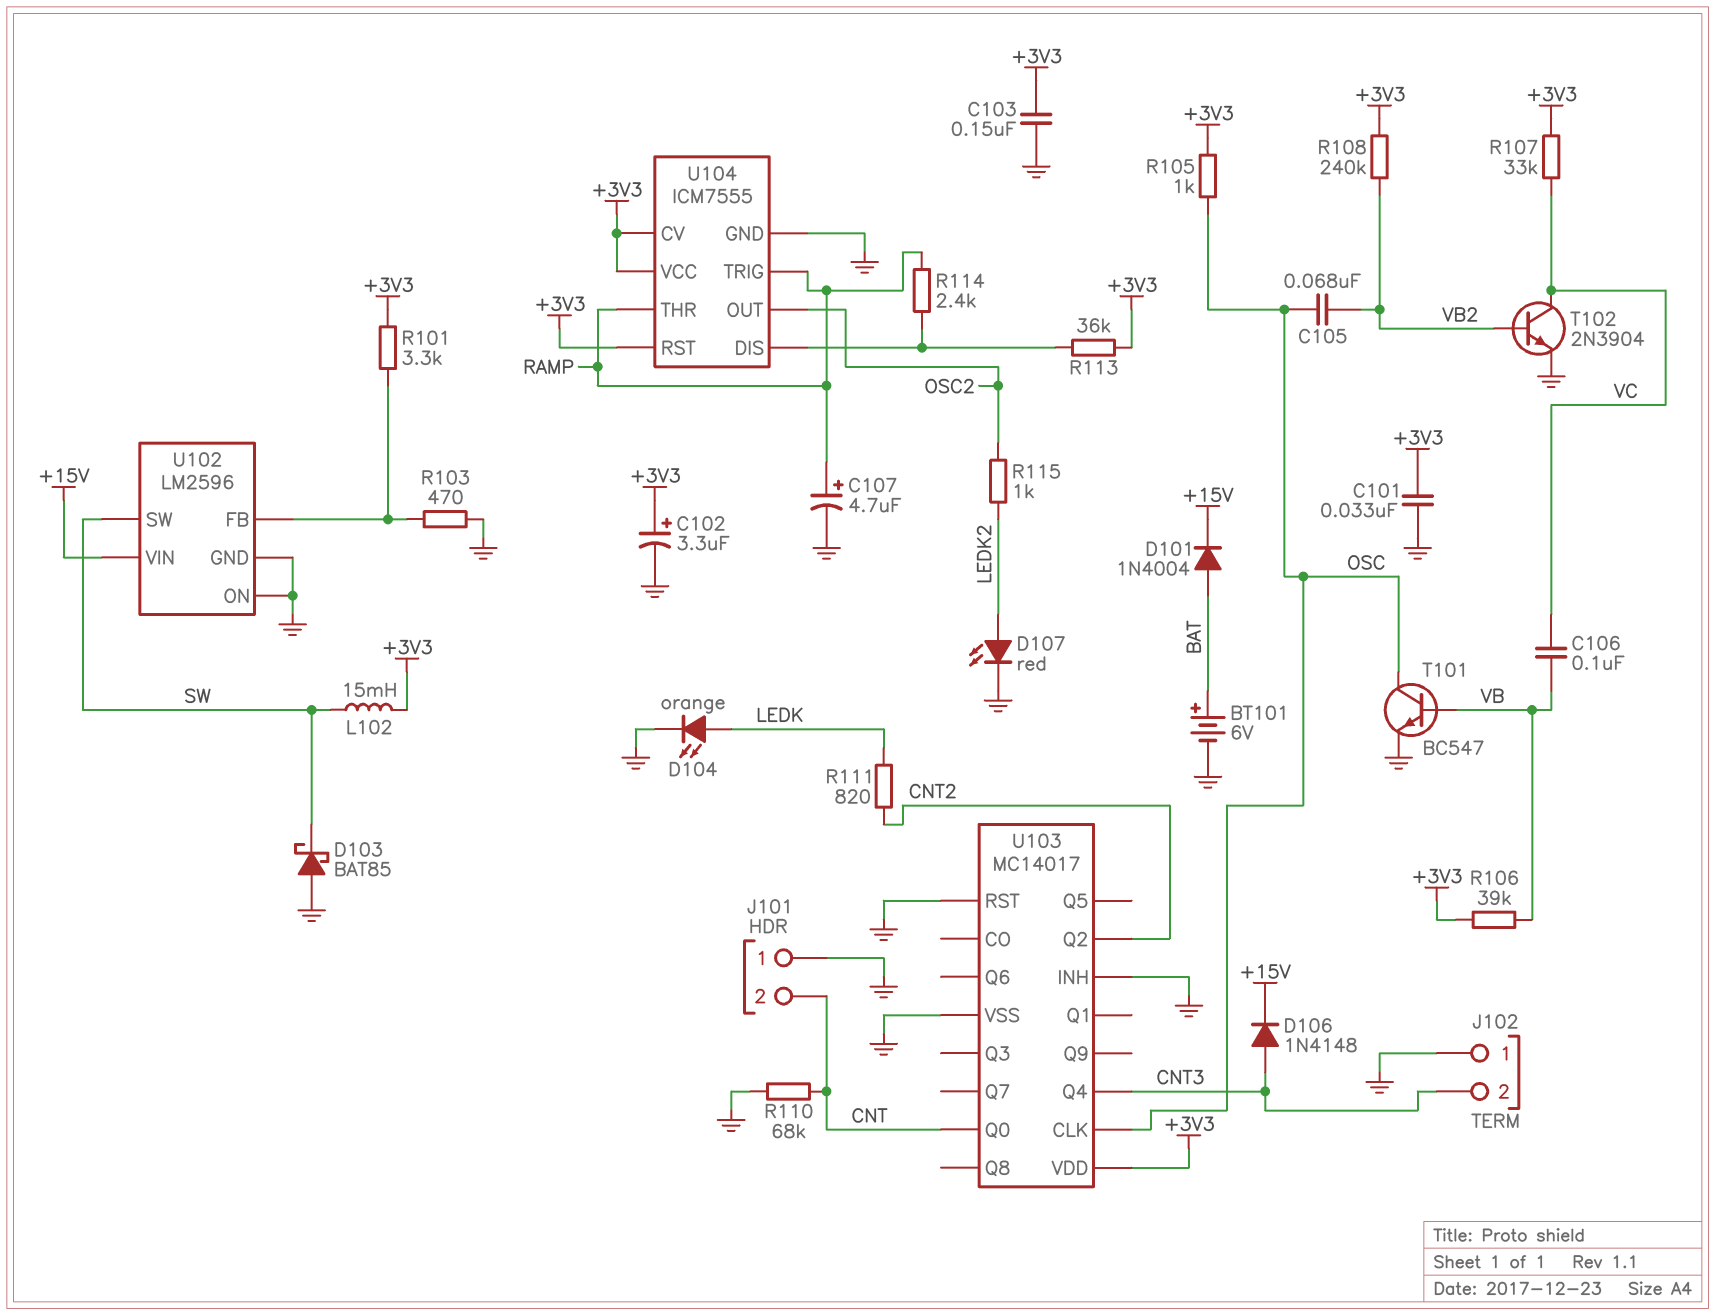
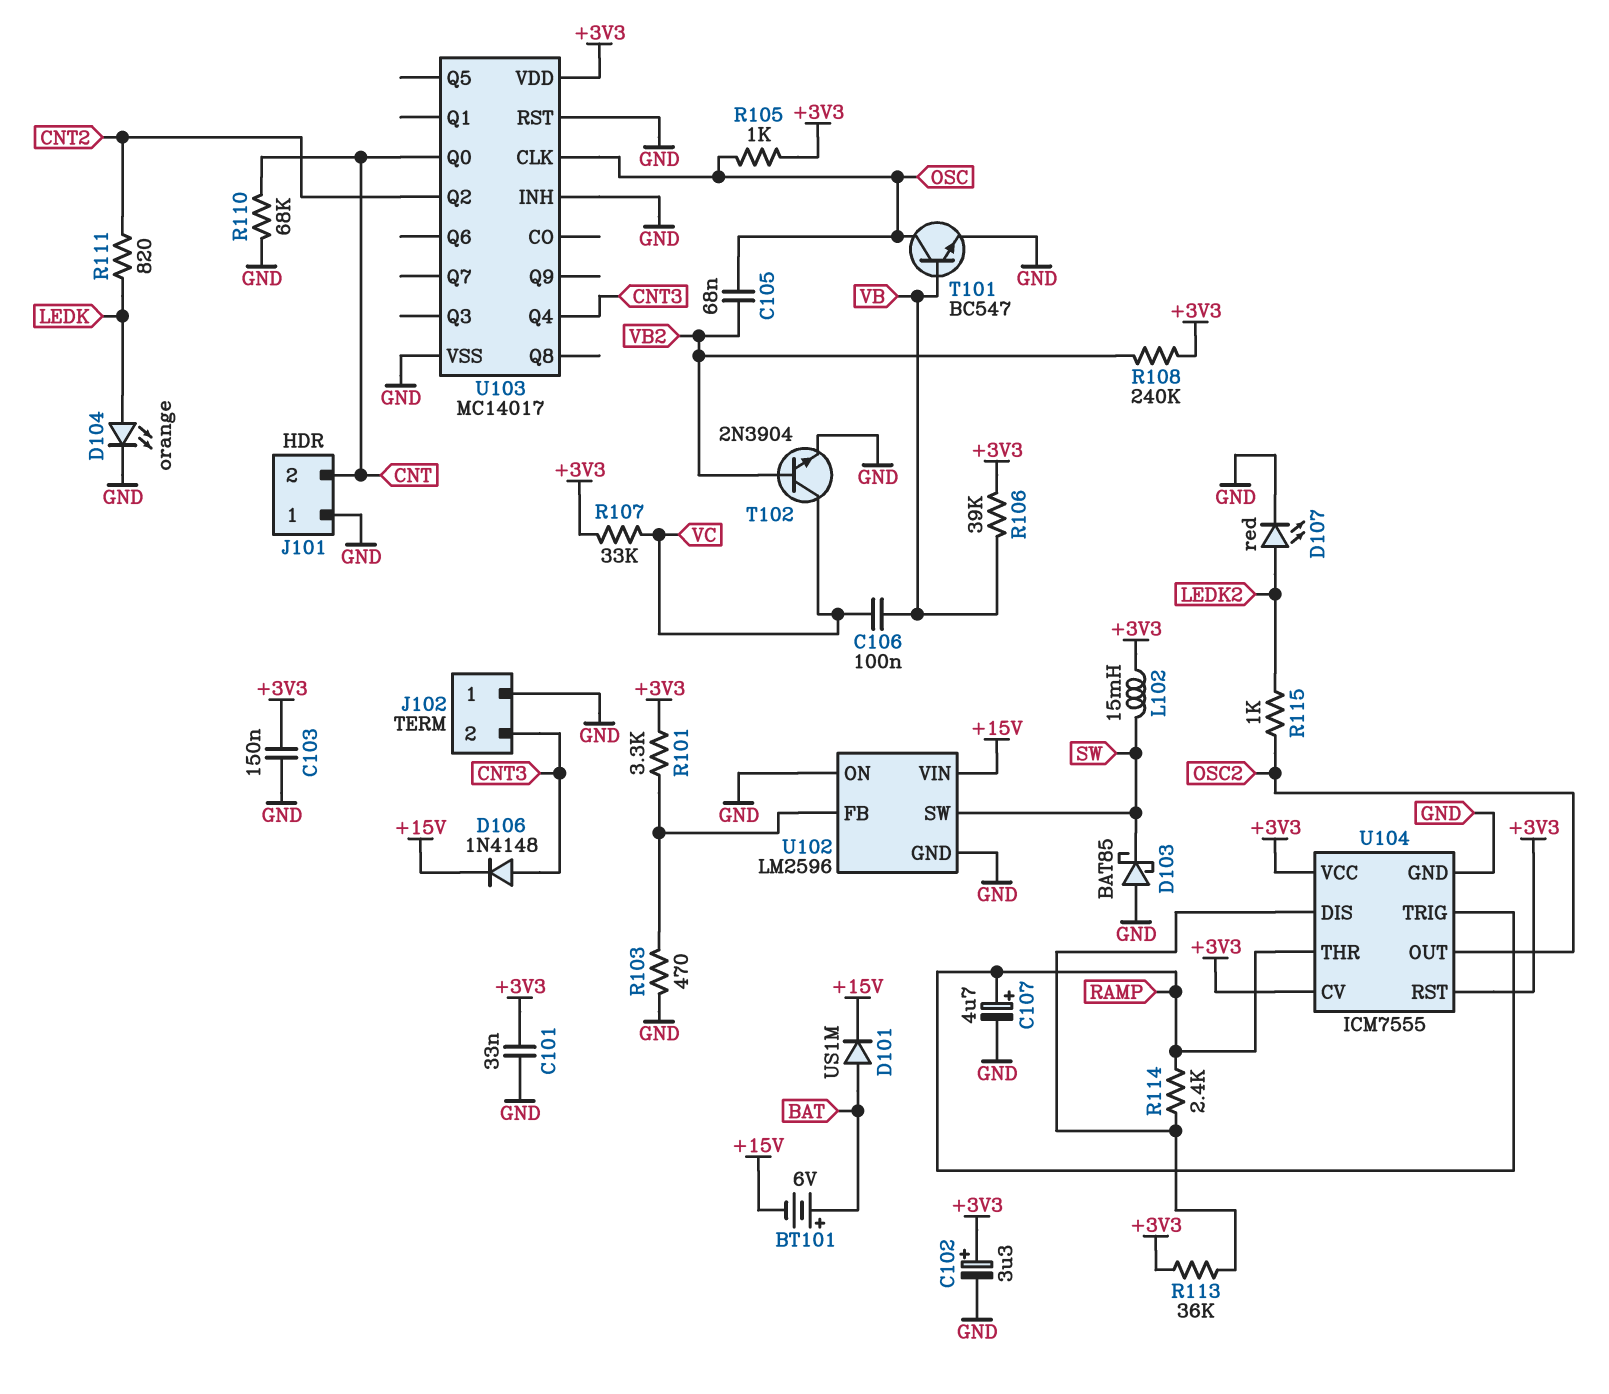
BT101: 6V (plus BAT, minus GND) -> 6V (plus BAT, minus +15V)
D101: diode 1N4004 (A BAT, K +15V) -> diode US1M (A BAT, K +15V)

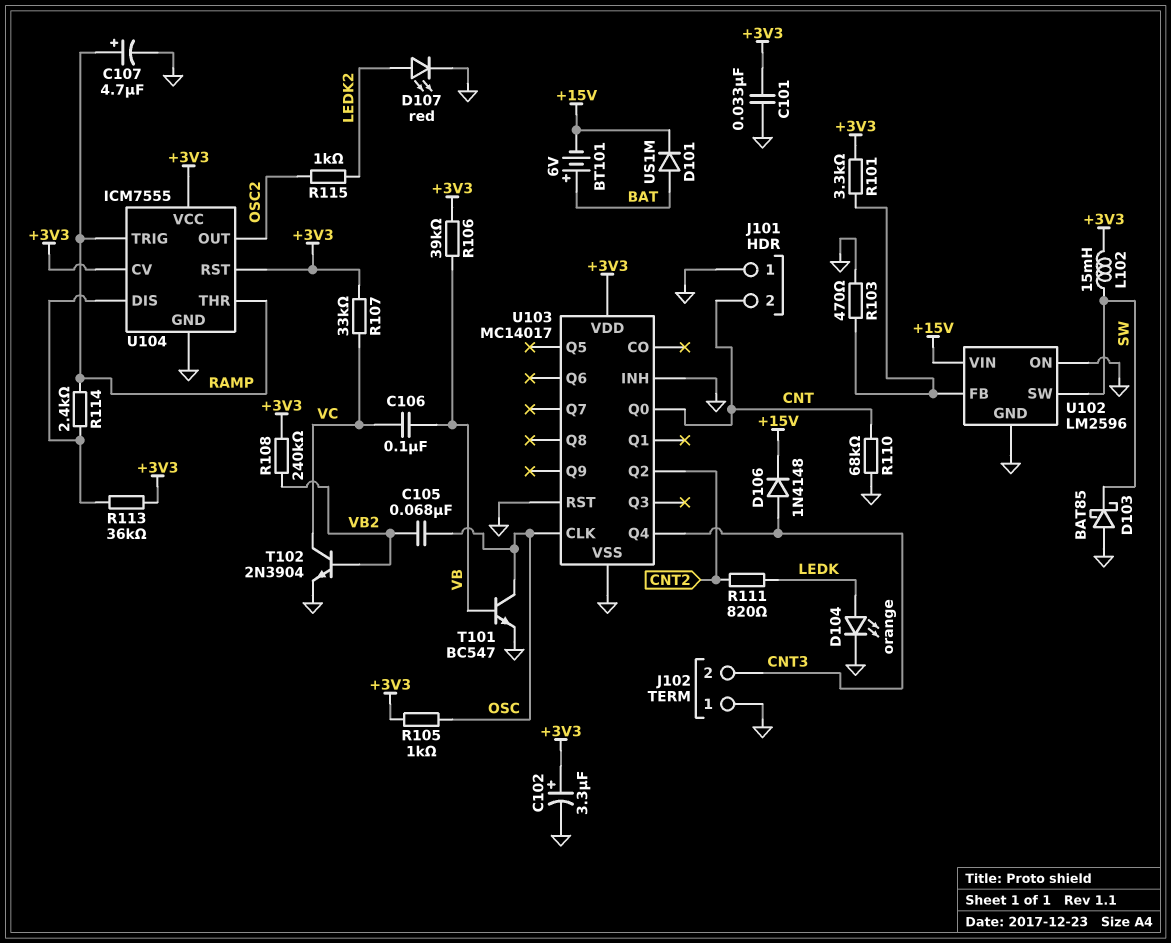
C103: 150nF (+3V3, GND) -> none

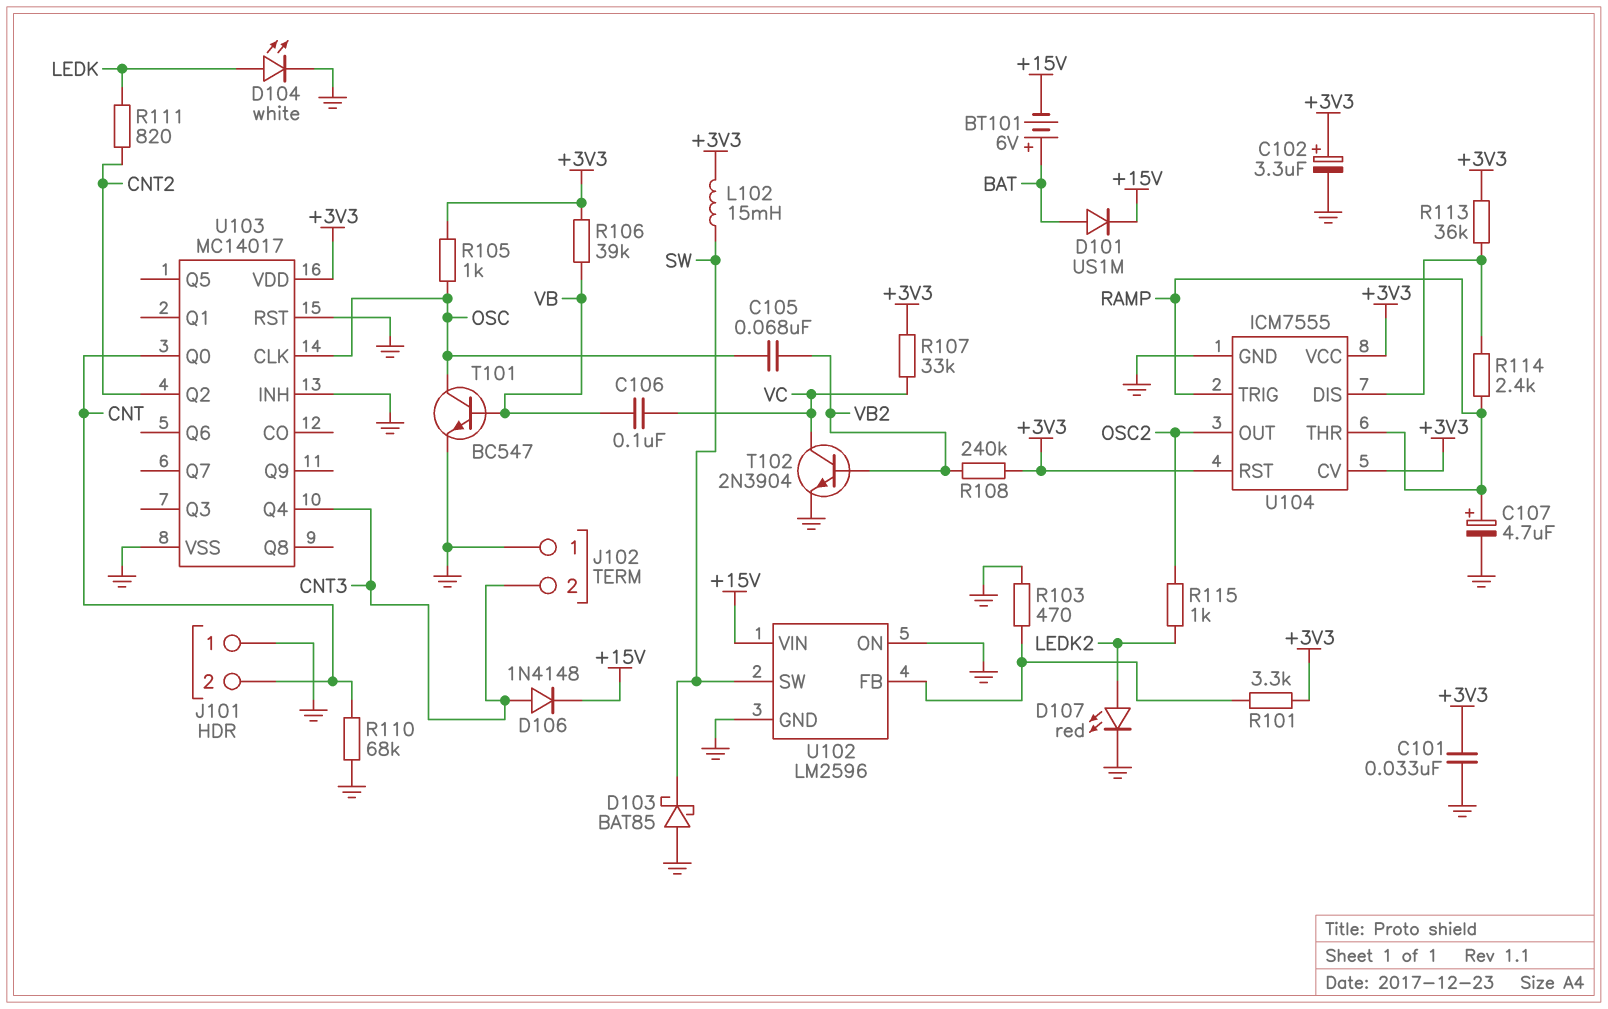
D104: LED orange (A LEDK, K GND) -> LED white (A LEDK, K GND)

